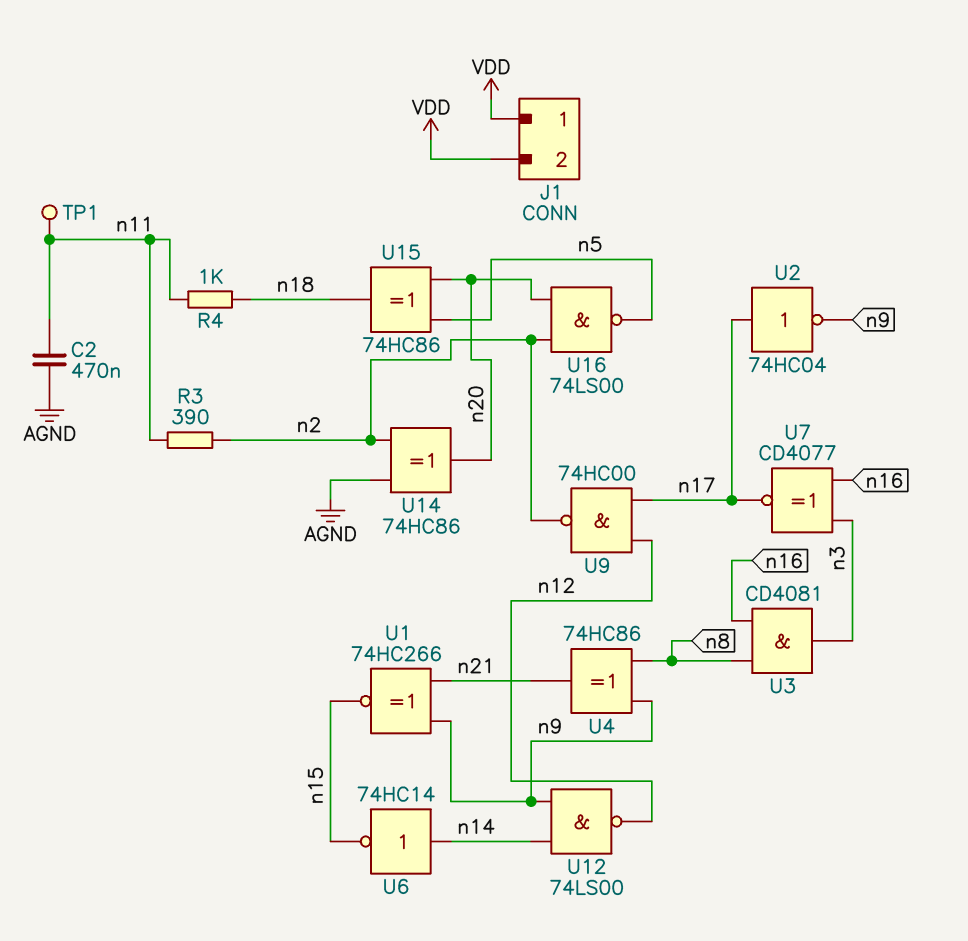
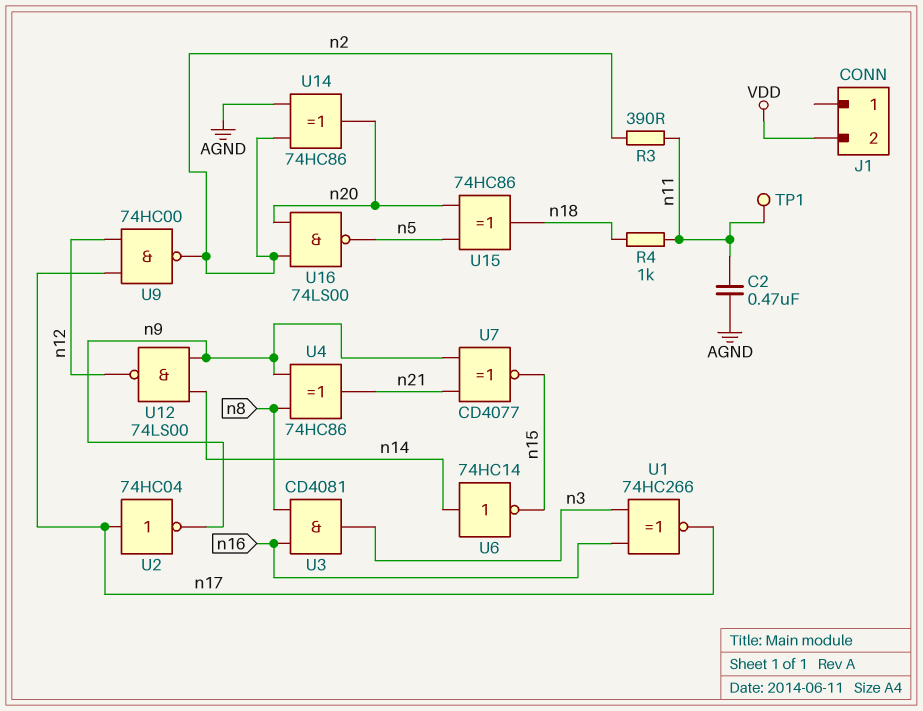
J1 pin 1: VDD -> none
U1: XNOR 74HC266 (in n9, in n21, out n15) -> XNOR 74HC266 (in n3, in n16, out n17)
U7: XNOR CD4077 (in n3, in n16, out n17) -> XNOR CD4077 (in n9, in n21, out n15)

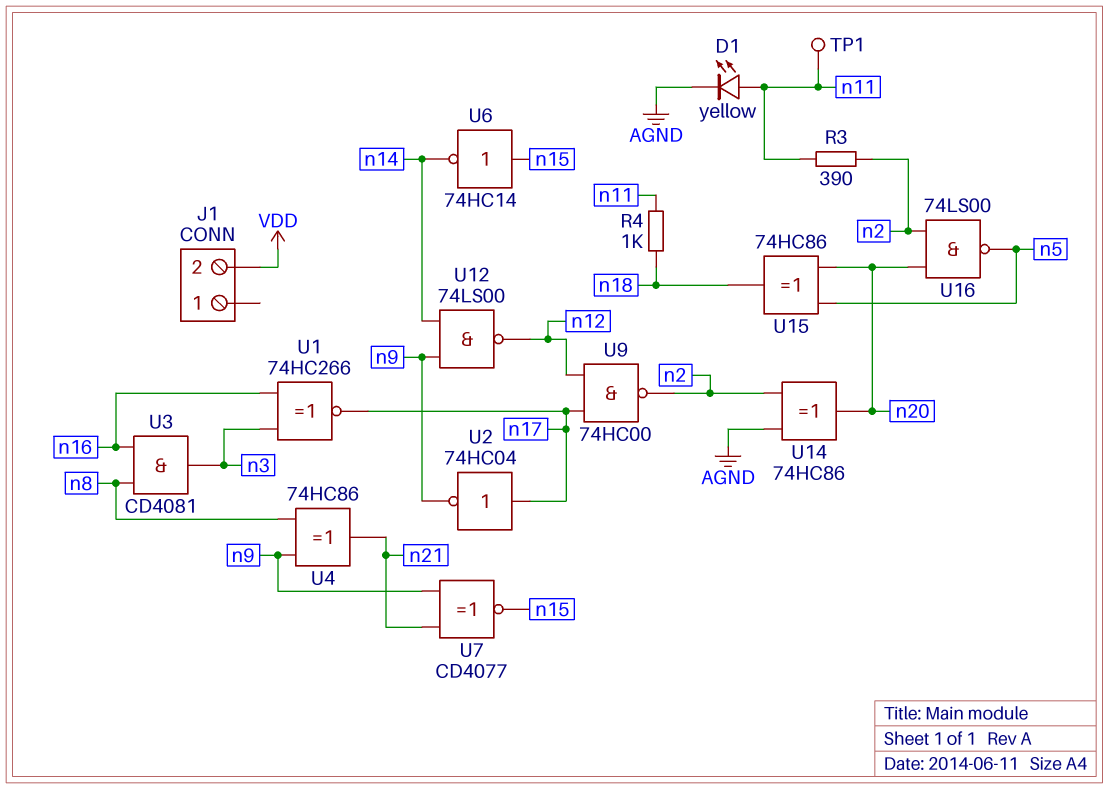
C2: 470nF (AGND, n11) -> none
D1: none -> LED yellow (A n11, K AGND)
U6: NOT 74HC14 (in n14, out n15) -> NOT 74HC14 (in n15, out n14)

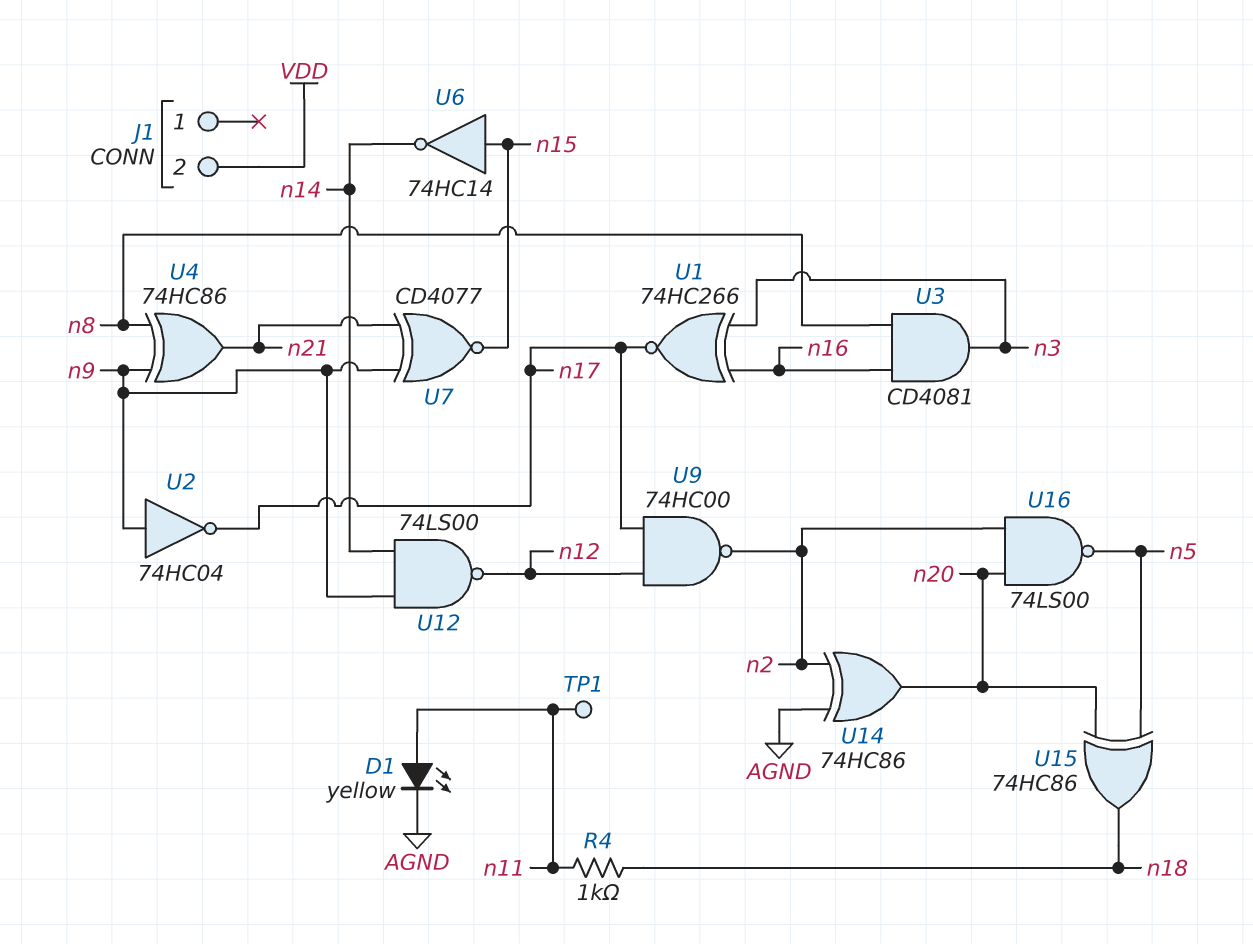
R3: 390 (n2, n11) -> none
U2: NOT 74HC04 (in n17, out n9) -> NOT 74HC04 (in n9, out n17)

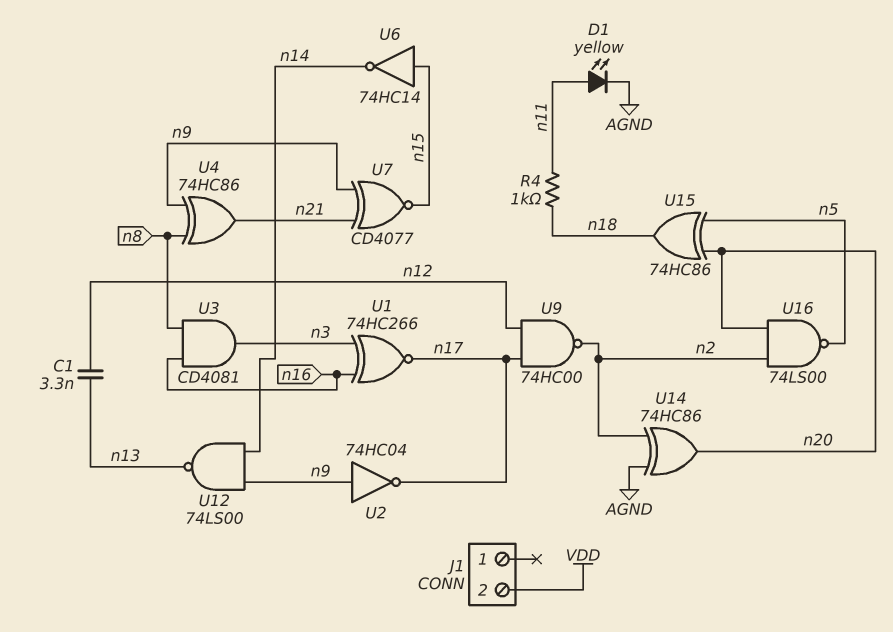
C1: none -> 3.3nF (n12, n13)
TP1: test point (n11) -> none
U12: NAND 74LS00 (in n9, in n14, out n12) -> NAND 74LS00 (in n9, in n14, out n13)

